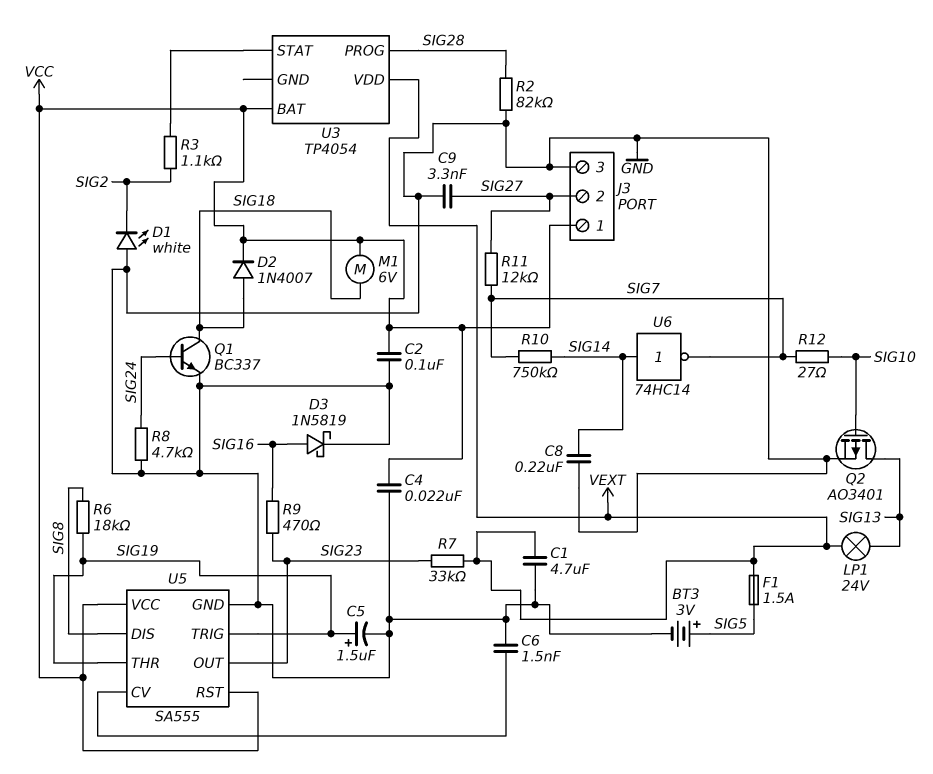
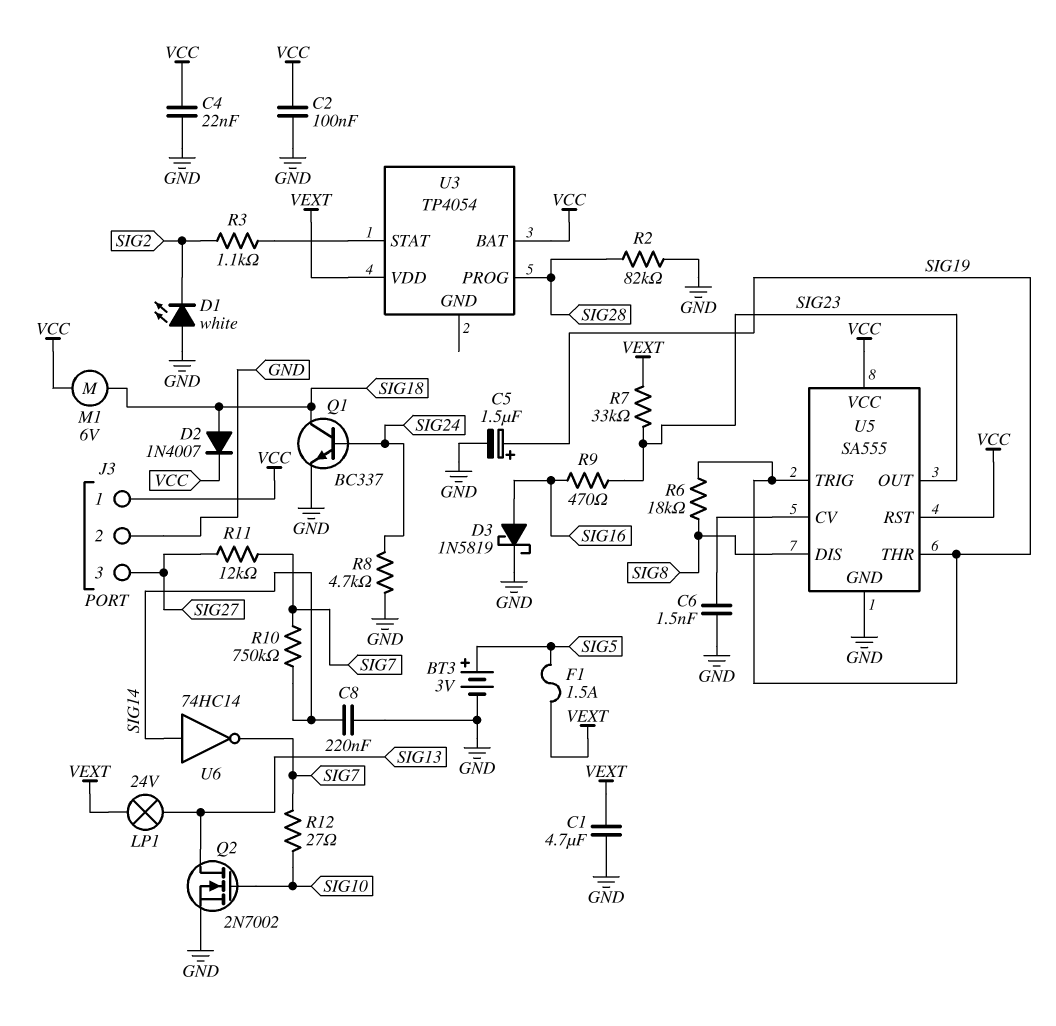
C9: 3.3nF (GND, SIG27) -> none
J3 pin 2: SIG27 -> GND
J3 pin 3: GND -> SIG27
Q2: PMOS AO3401 (G SIG10, D SIG13, S GND) -> NMOS 2N7002 (G SIG10, D SIG13, S GND)

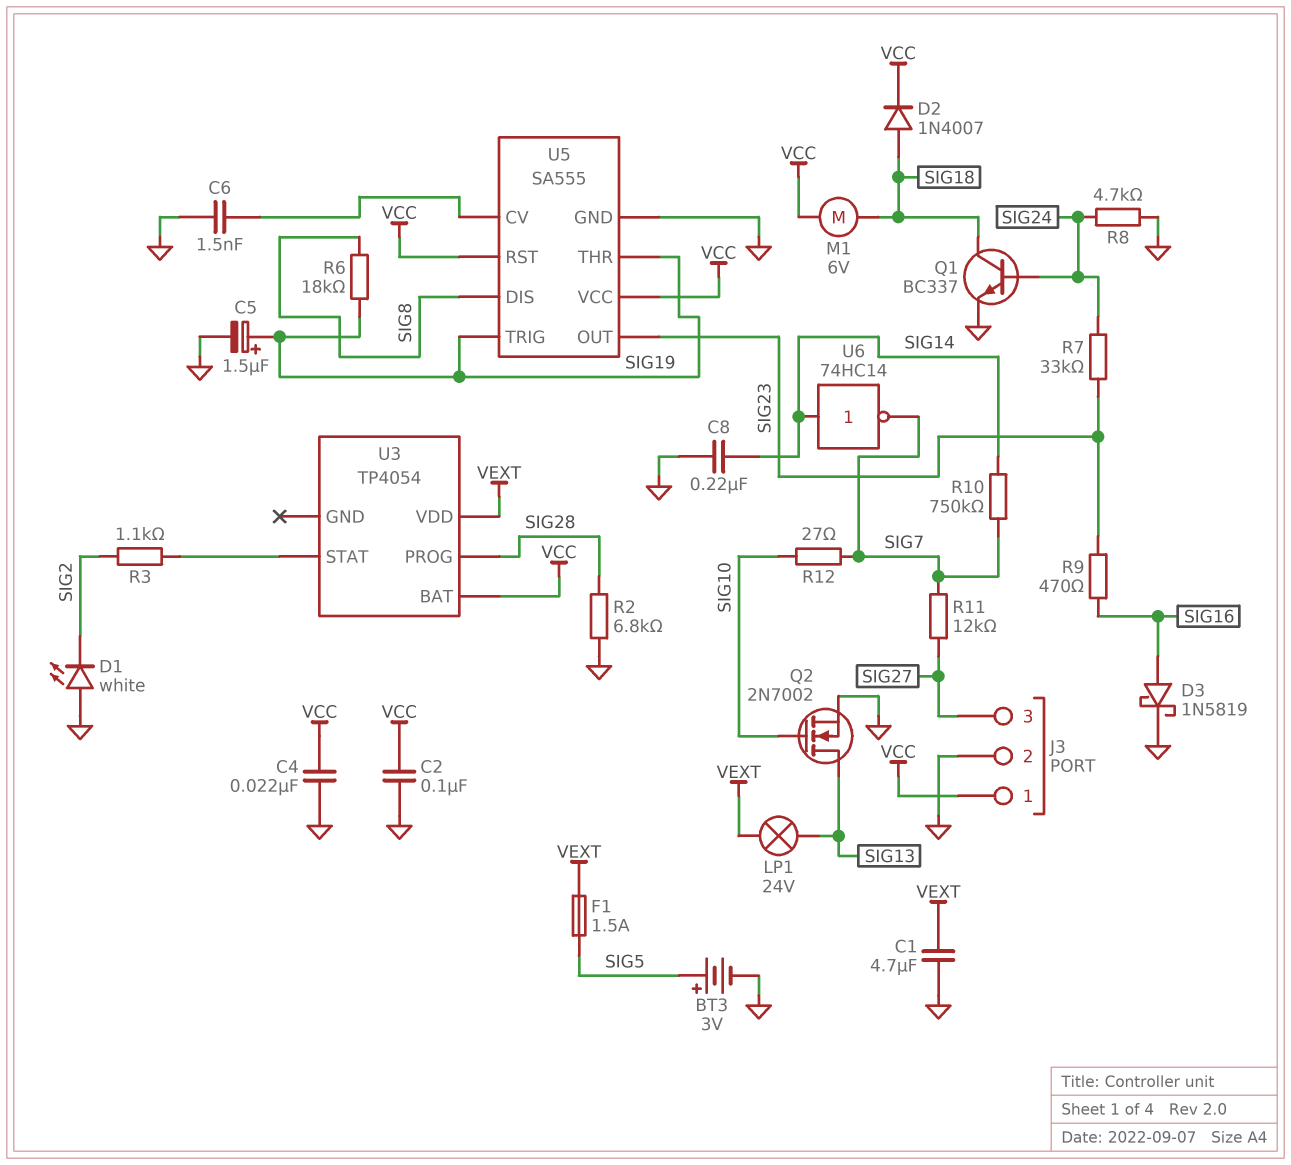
R2: 82k (GND, SIG28) -> 6.8k (GND, SIG28)
R7: 33k (SIG23, VEXT) -> 33k (SIG23, SIG24)

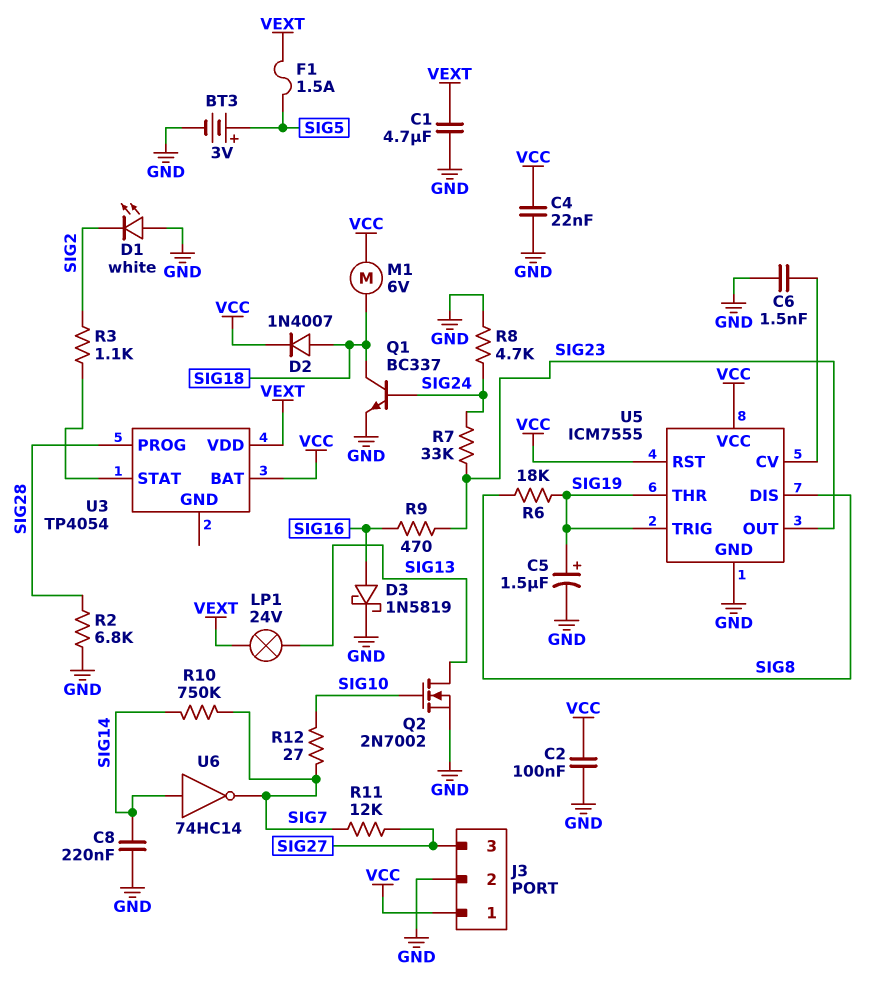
U5: SA555 -> ICM7555

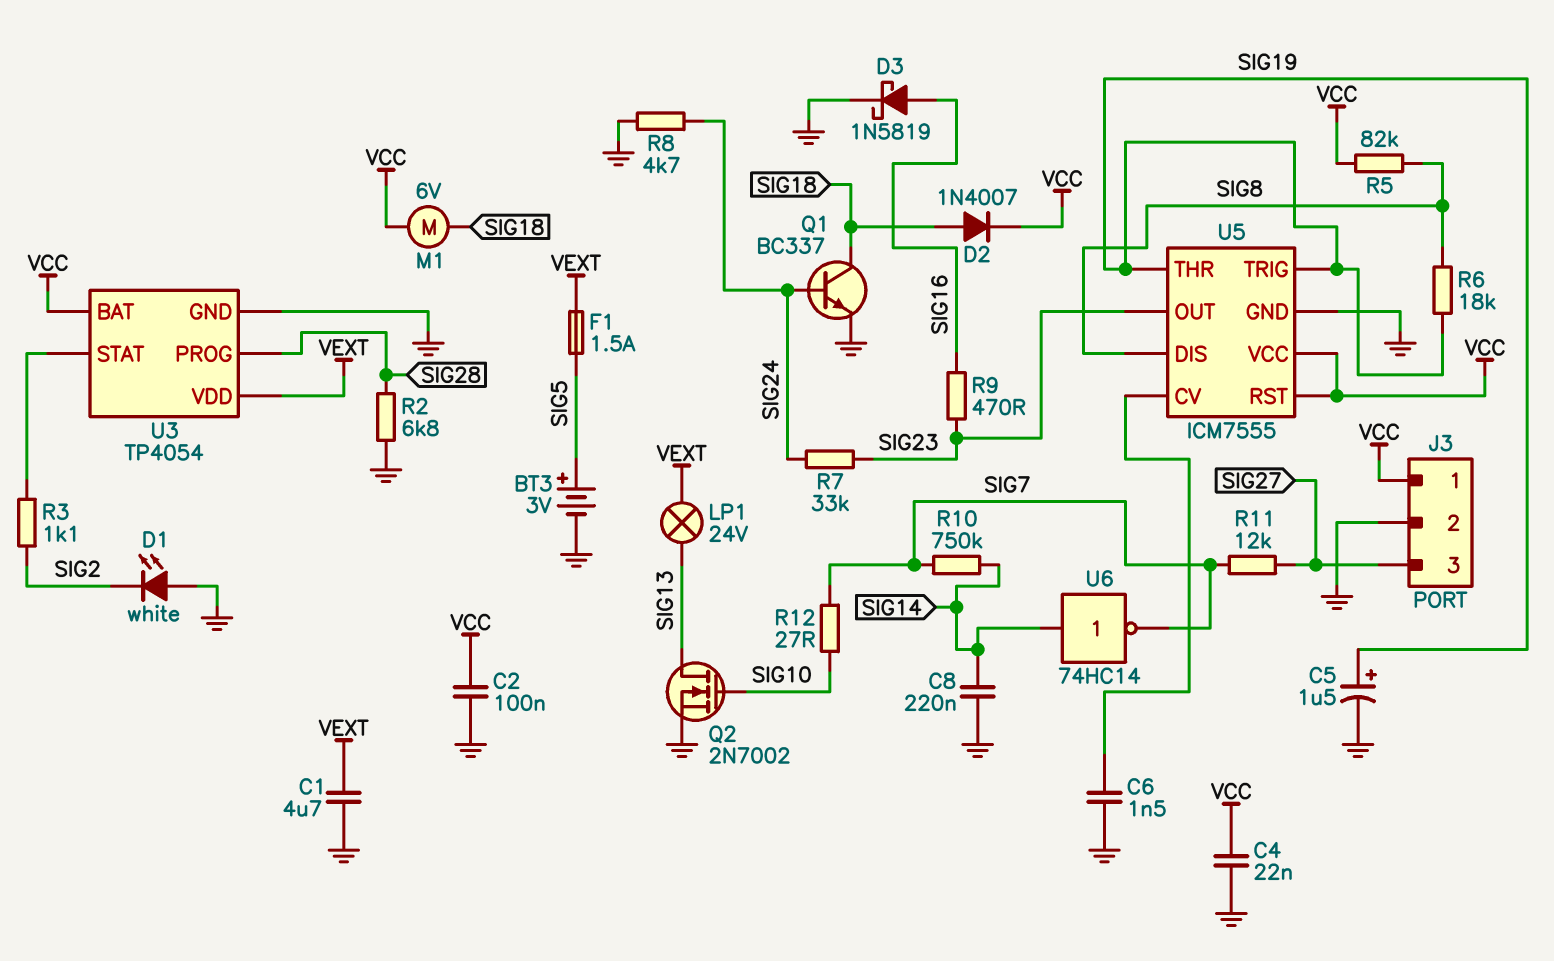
R5: none -> 82k (SIG8, VCC)
U3 pin GND: none -> GND

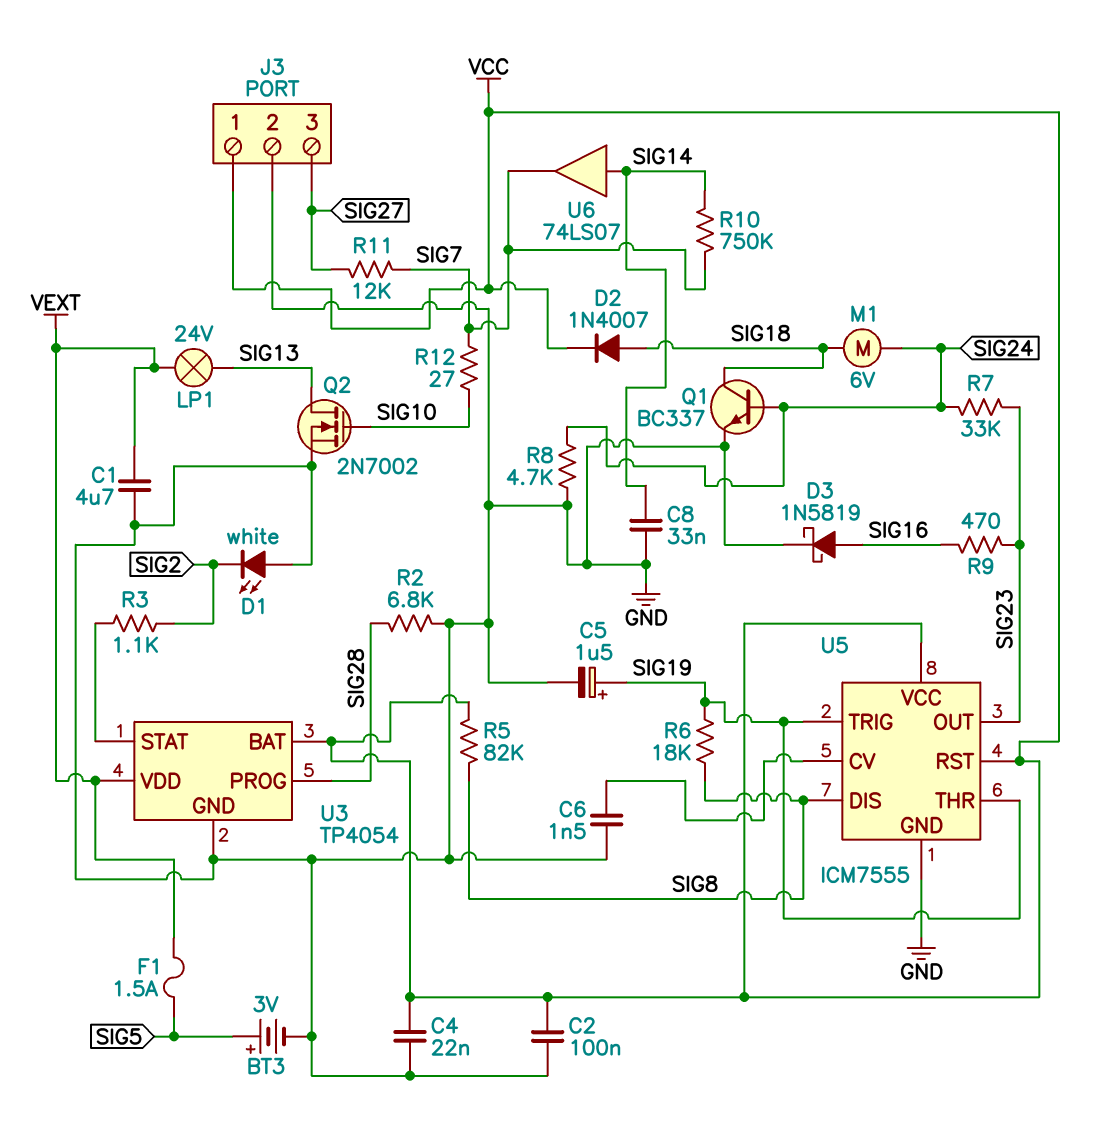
C8: 220nF (GND, SIG14) -> 33nF (GND, SIG14)
M1: motor 6V (SIG18, VCC) -> motor 6V (SIG18, SIG24)
U6: NOT 74HC14 (in SIG14, out SIG7) -> buffer 74LS07 (in SIG14, out SIG7)

